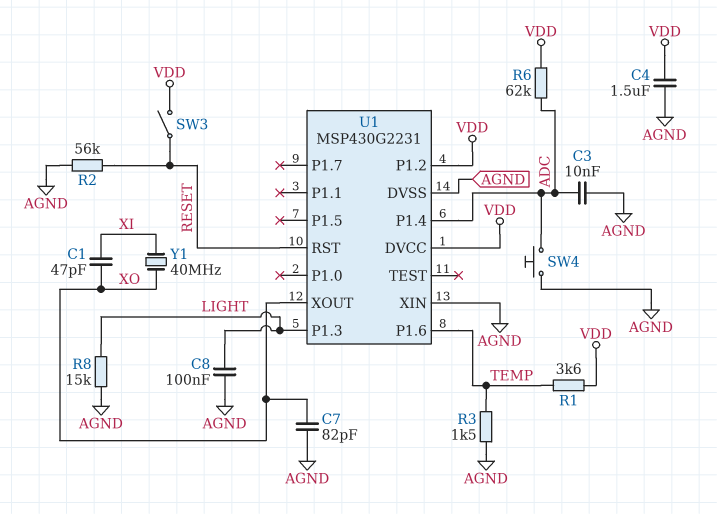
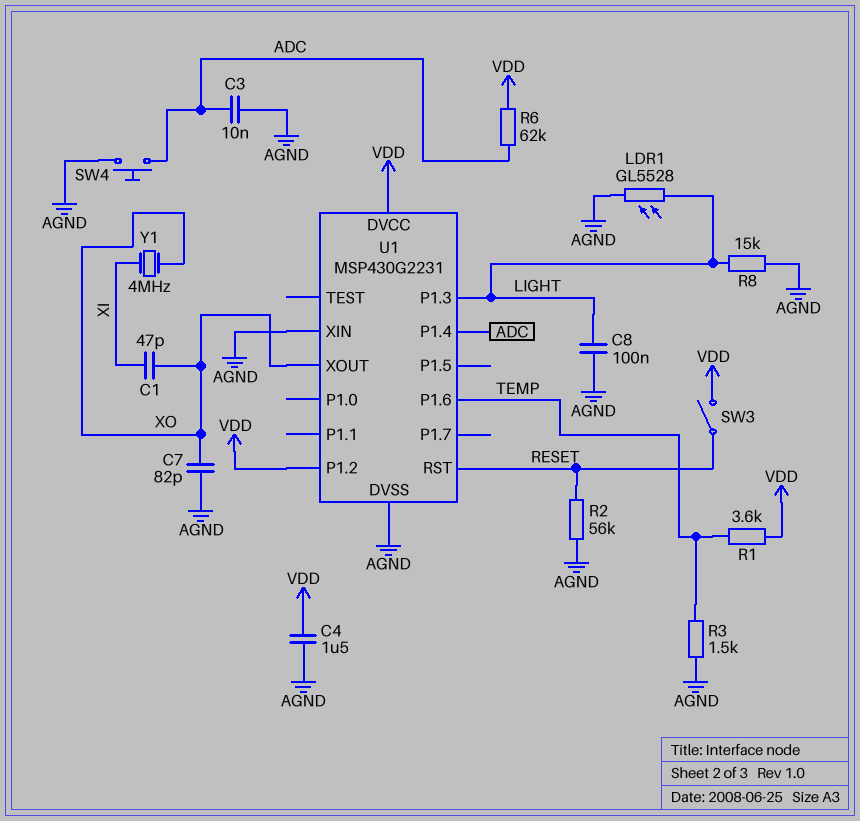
LDR1: none -> GL5528 (AGND, LIGHT)
Y1: 40MHz (XI, XO) -> 4MHz (XI, XO)

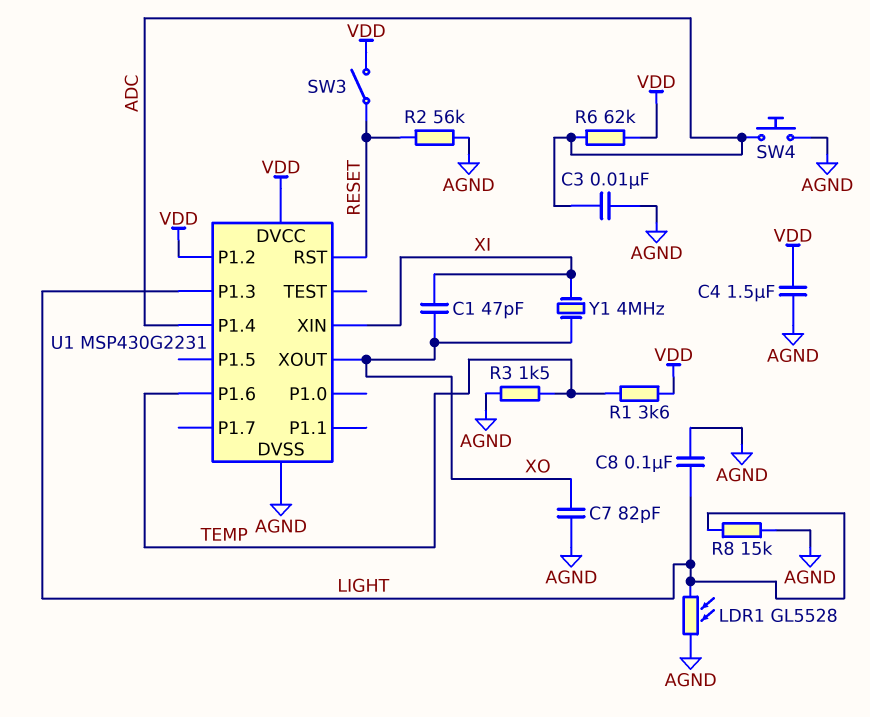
U1 pin XIN: AGND -> XI

